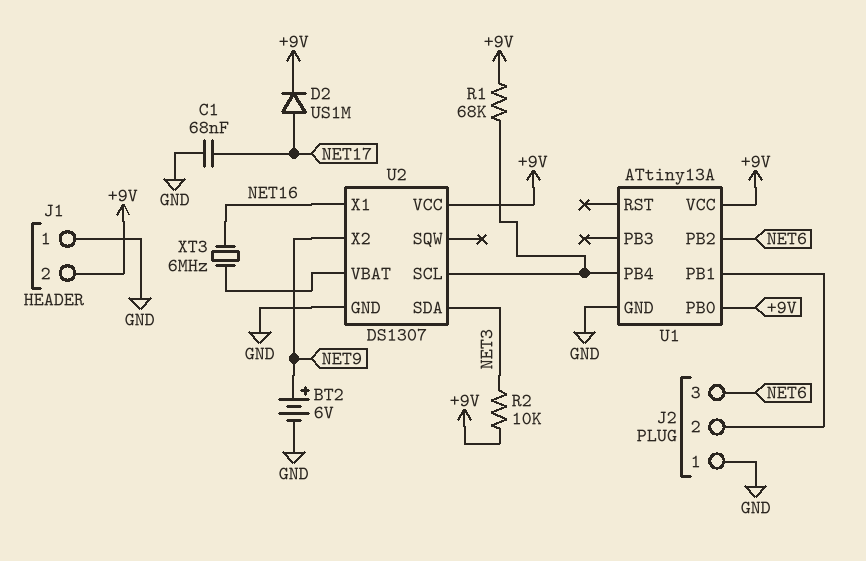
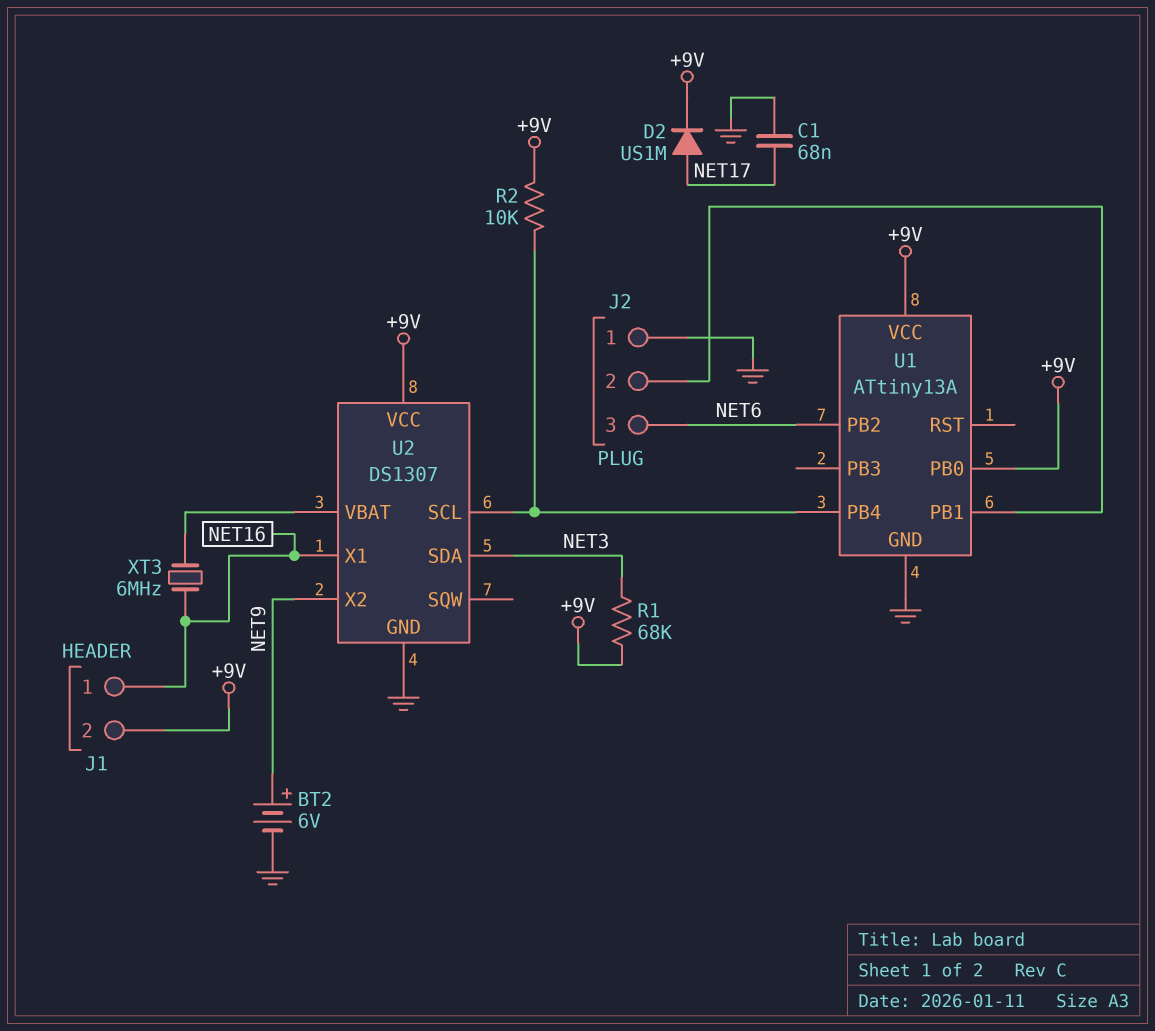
J1 pin 1: GND -> NET16
R1: 68k (+9V, U1/PB4) -> 68k (+9V, NET3)
R2: 10k (+9V, NET3) -> 10k (+9V, U1/PB4)

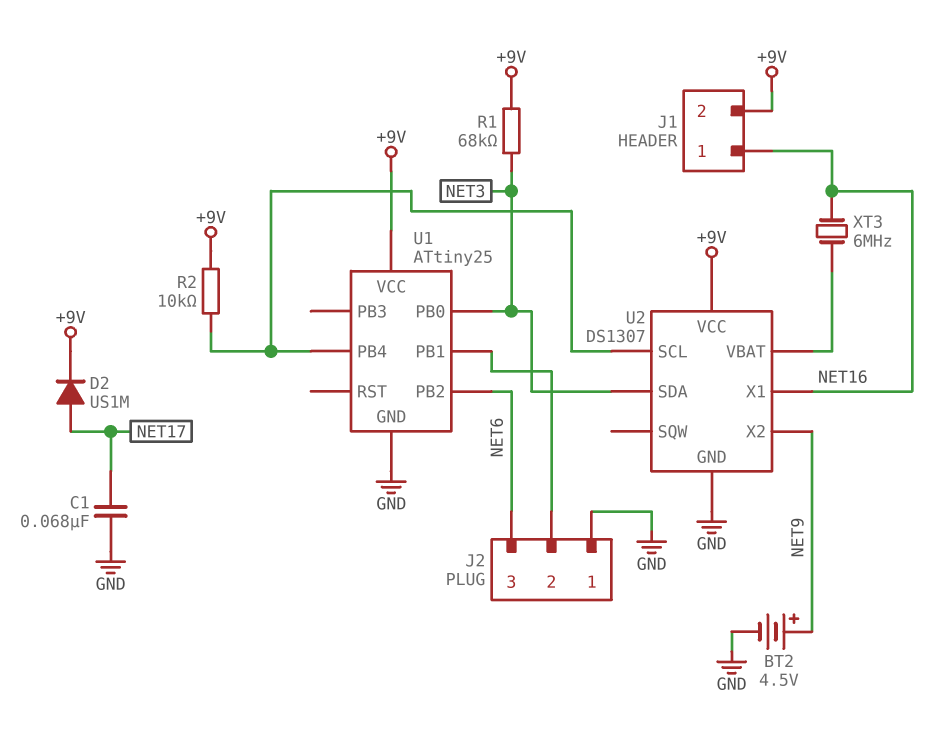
BT2: 6V (plus NET9, minus GND) -> 4.5V (plus NET9, minus GND)
U1: ATtiny13A -> ATtiny25
U1 pin PB0: +9V -> NET3

